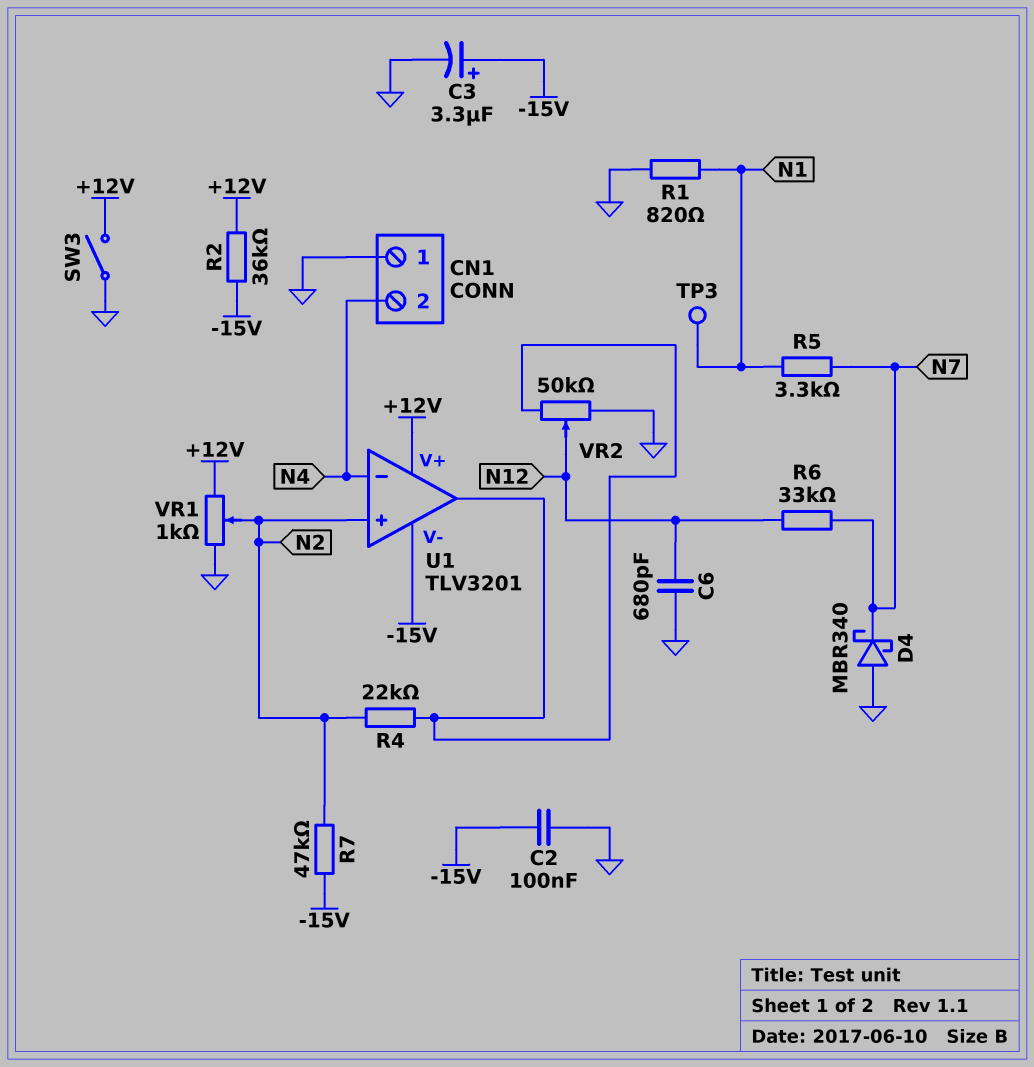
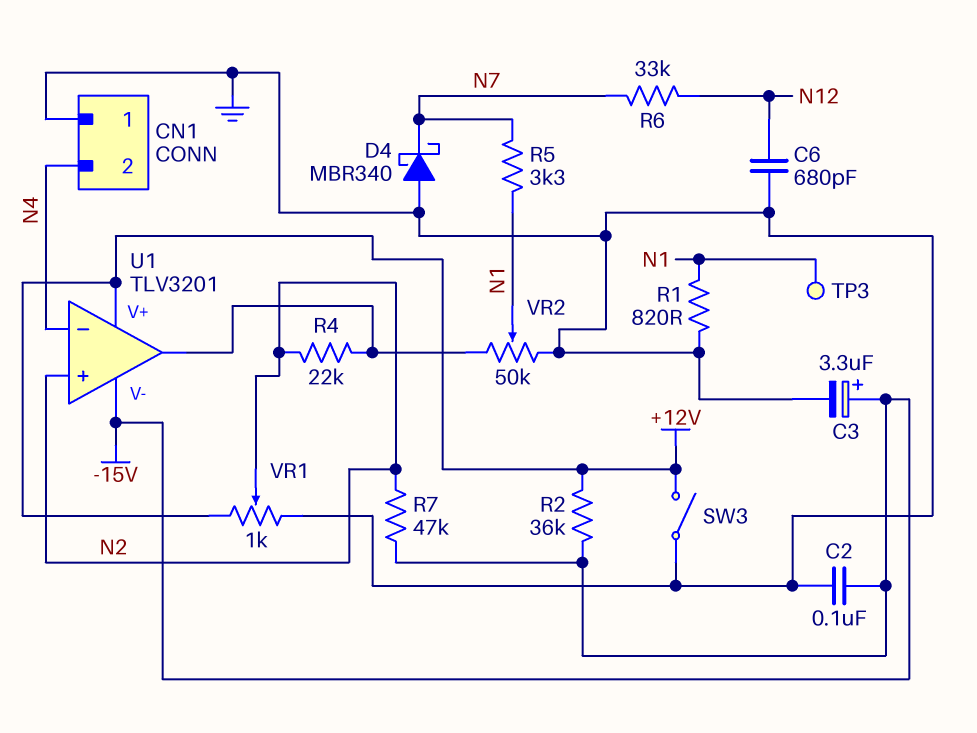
VR2: 50k (GND, U1/out, wiper N12) -> 50k (GND, U1/out, wiper N1)

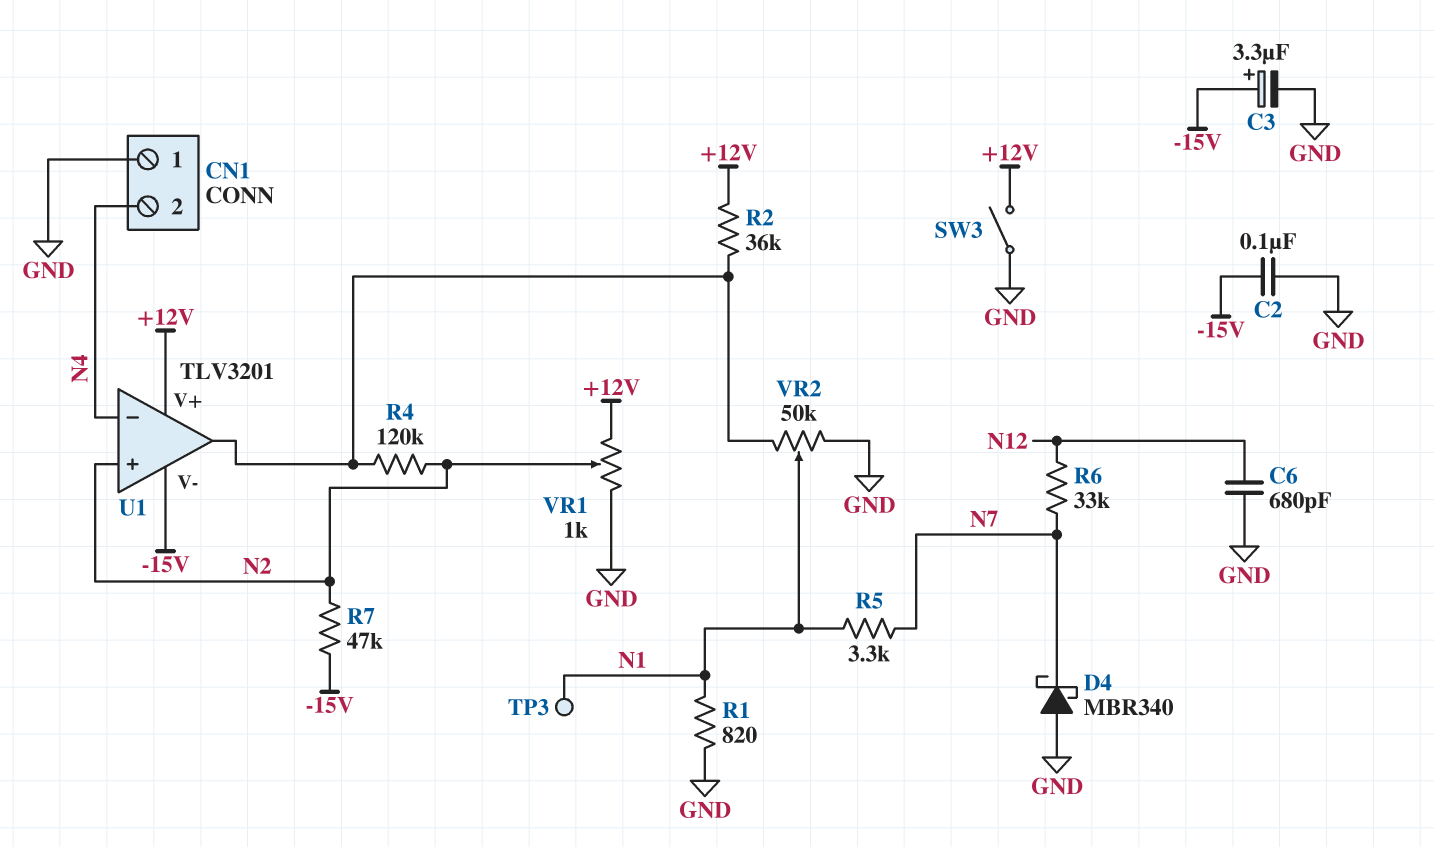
R2: 36k (+12V, -15V) -> 36k (+12V, U1/out)
R4: 22k (N2, U1/out) -> 120k (N2, U1/out)

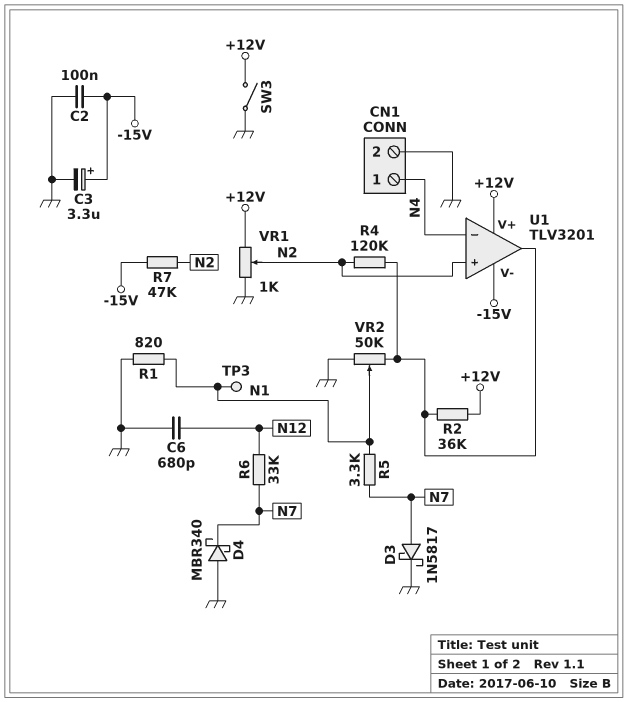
CN1 pin 1: GND -> N4
CN1 pin 2: N4 -> GND
D3: none -> schottky 1N5817 (A N7, K GND)

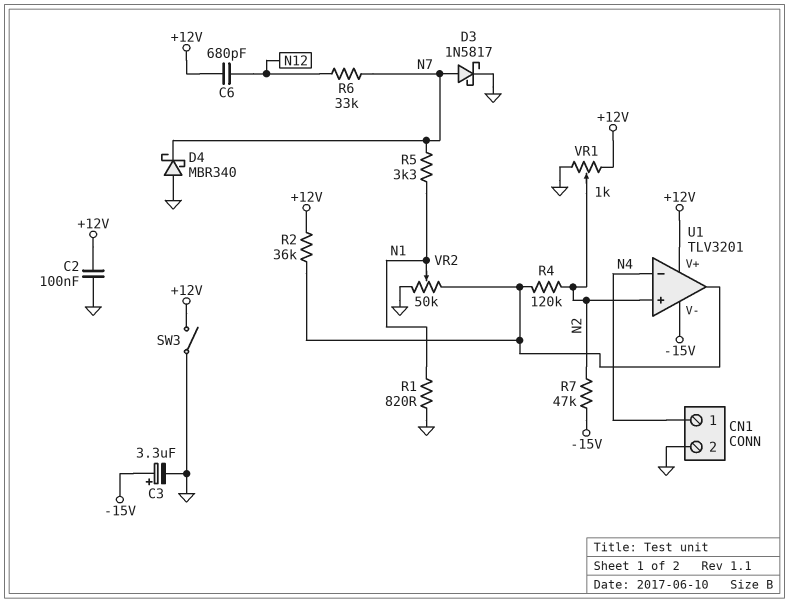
C2: 100nF (-15V, GND) -> 100nF (+12V, GND)
C6: 680pF (GND, N12) -> 680pF (+12V, N12)
TP3: test point (N1) -> none

